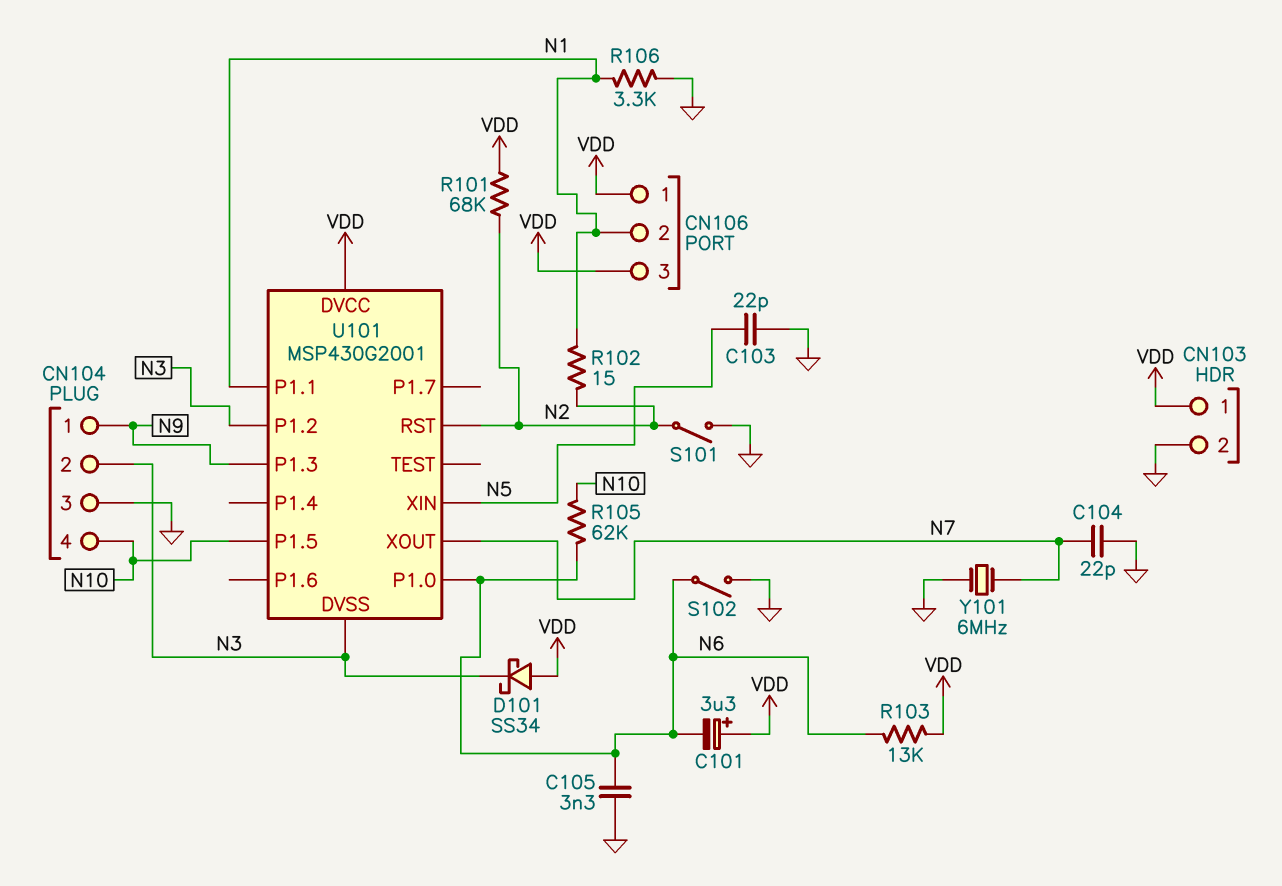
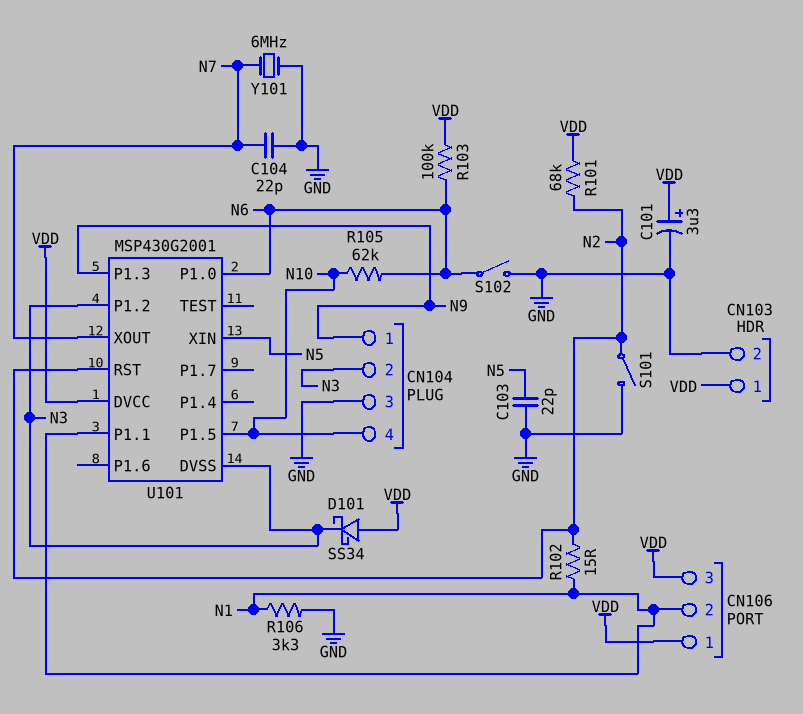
C101: 3.3uF (plus VDD, minus N6) -> 3.3uF (plus VDD, minus GND)
C105: 3.3nF (GND, N6) -> none
R103: 13k (N6, VDD) -> 100k (N6, VDD)

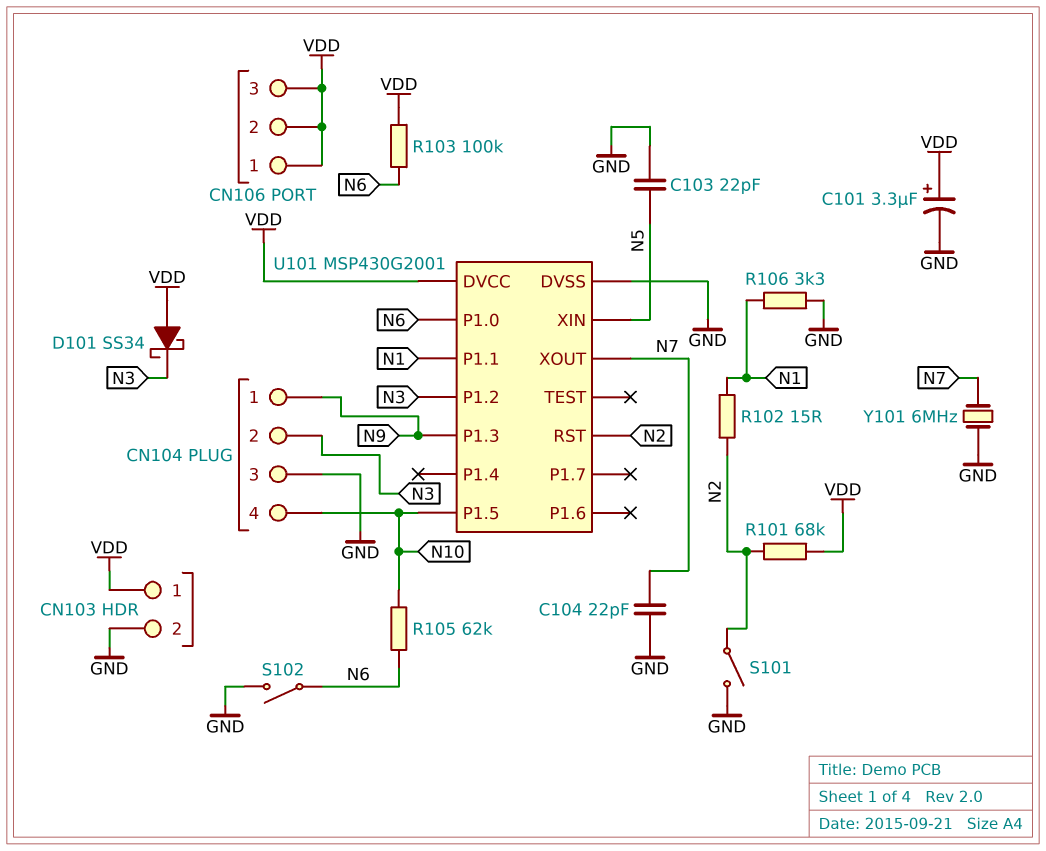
CN106 pin 2: N1 -> VDD
U101 pin DVSS: N3 -> GND

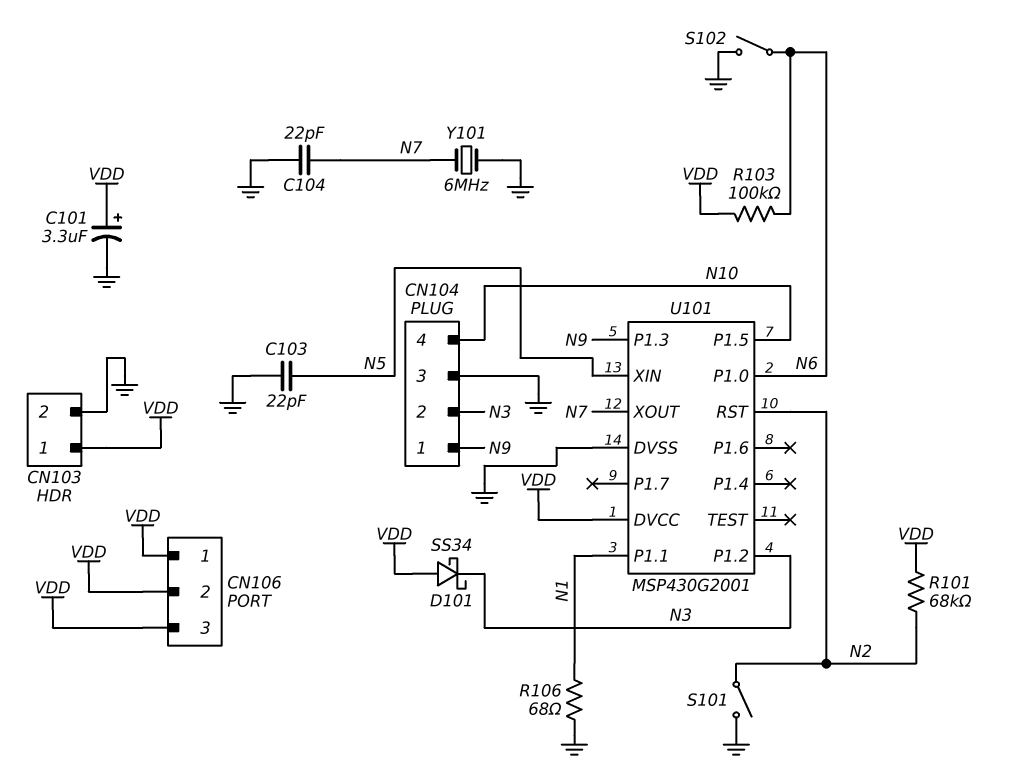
R102: 15 (N1, N2) -> none
R105: 62k (N6, N10) -> none
R106: 3.3k (GND, N1) -> 68 (GND, N1)

